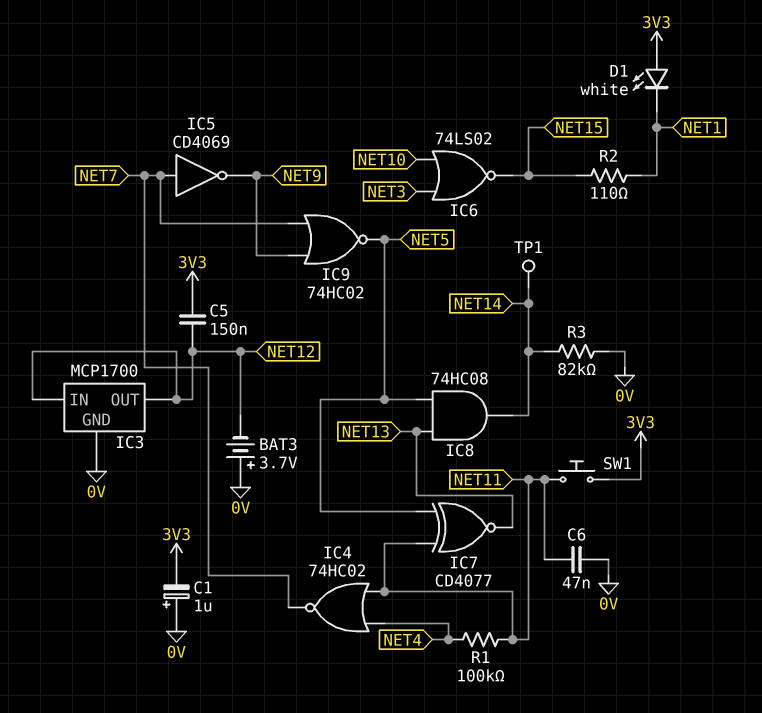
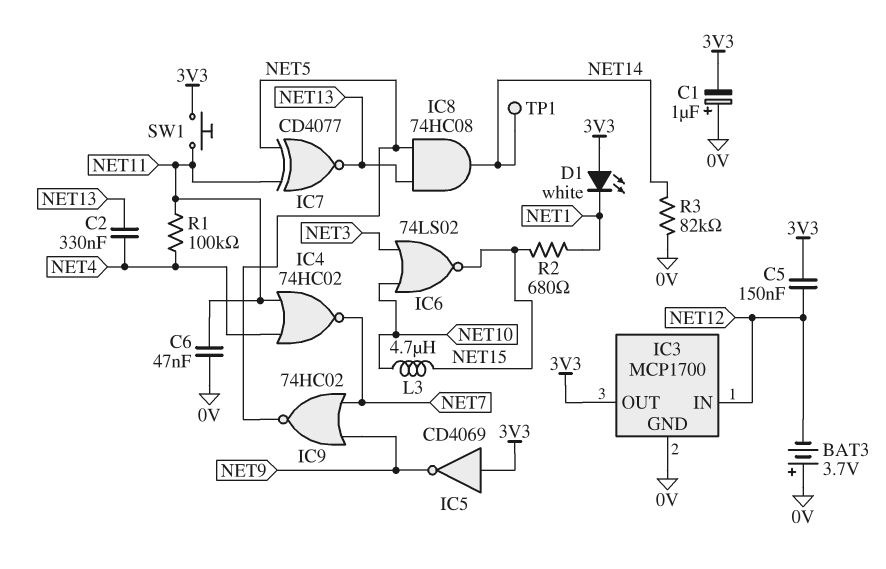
C2: none -> 330nF (NET4, NET13)
IC3 pin OUT: NET12 -> 3V3
IC5: NOT CD4069 (in NET7, out NET9) -> NOT CD4069 (in 3V3, out NET9)
L3: none -> 4.7uH (NET10, NET15)
R2: 110 (NET1, NET15) -> 680 (NET1, NET15)

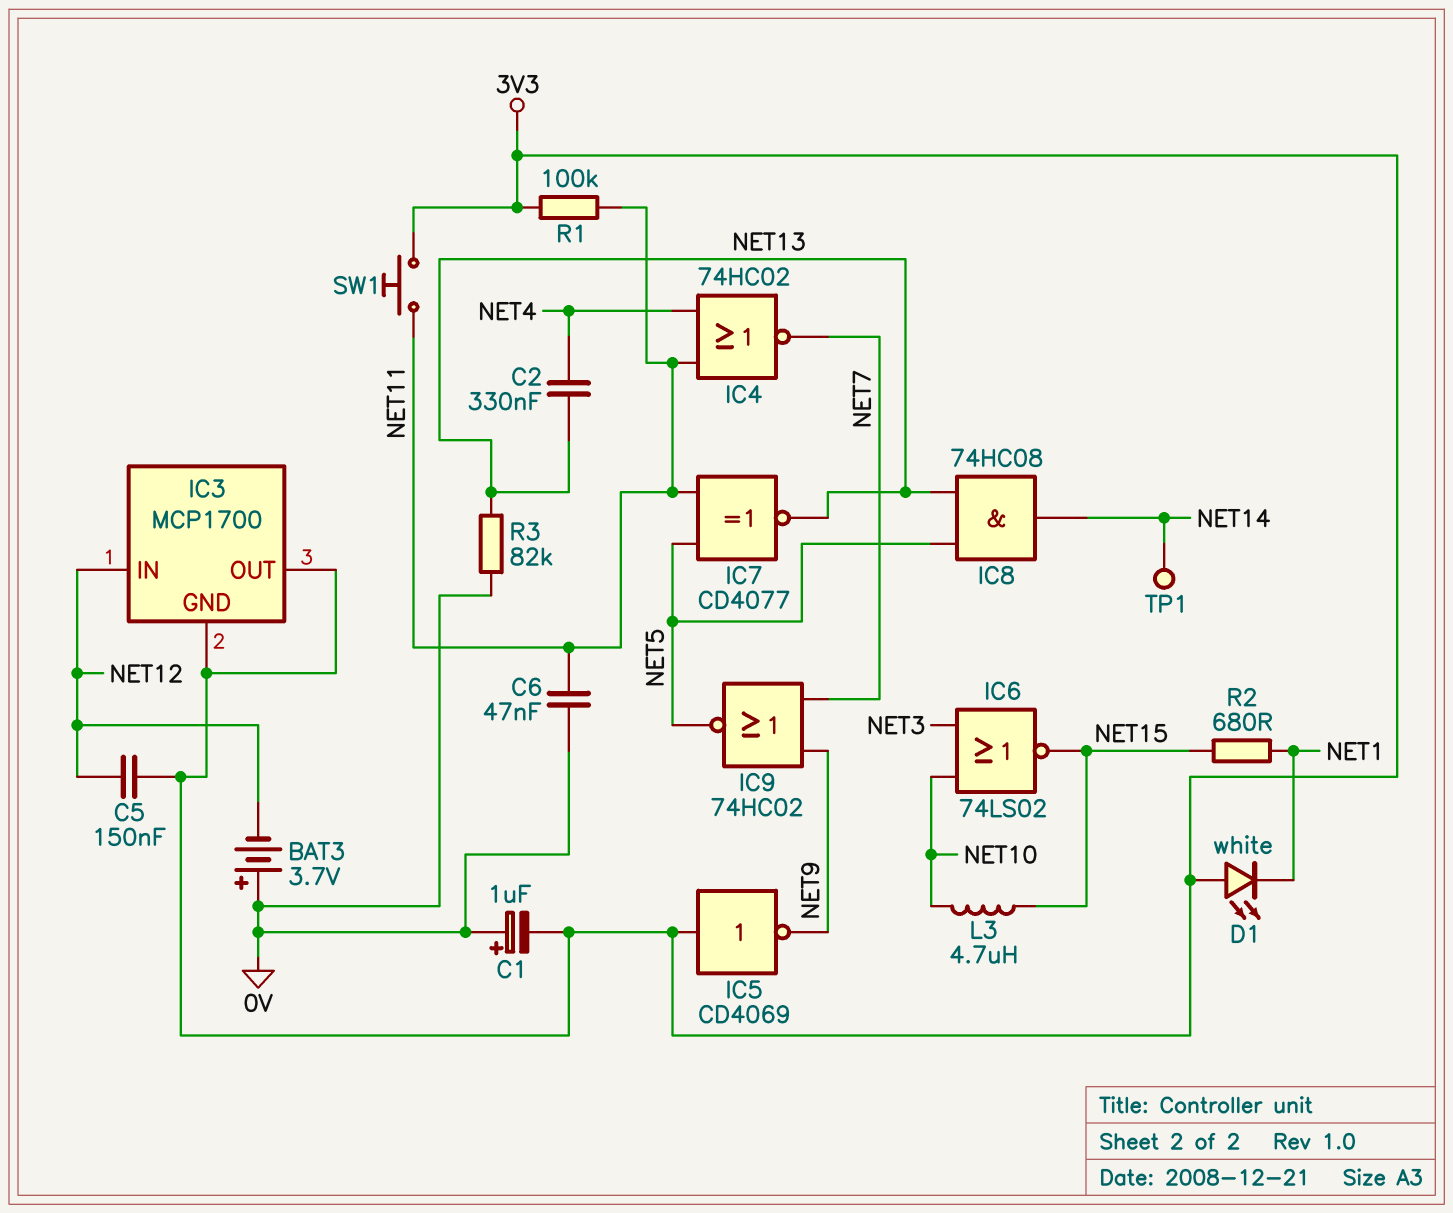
IC3 pin GND: 0V -> 3V3
R1: 100k (NET4, NET11) -> 100k (3V3, NET11)
R3: 82k (0V, NET14) -> 82k (0V, NET13)

